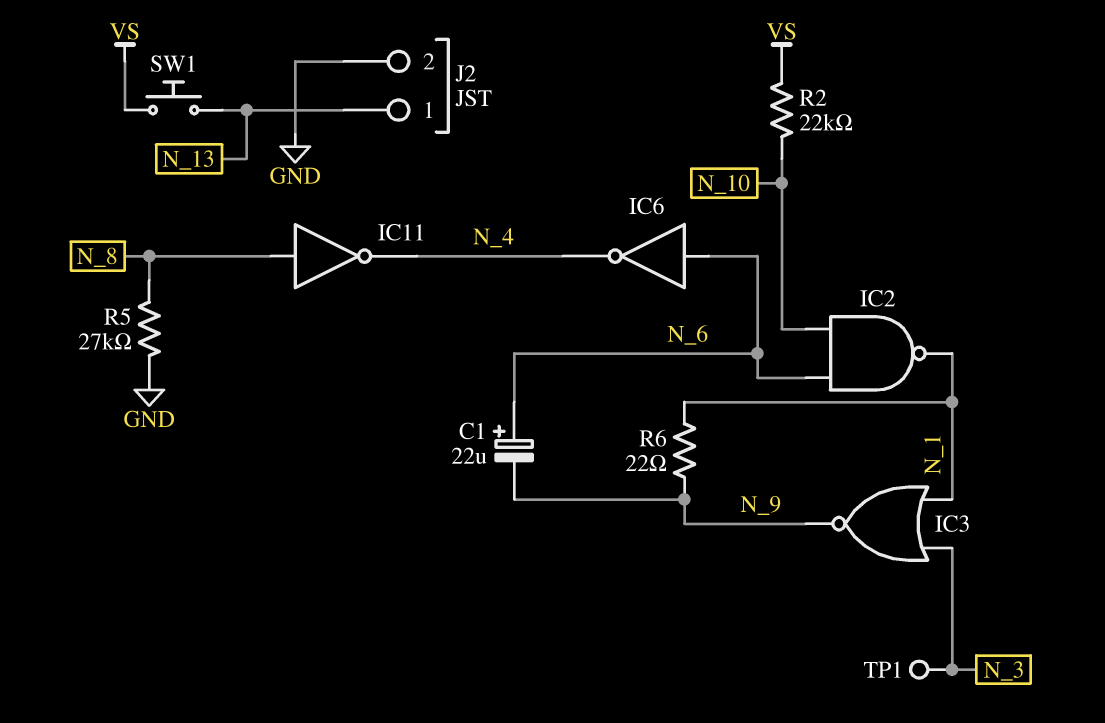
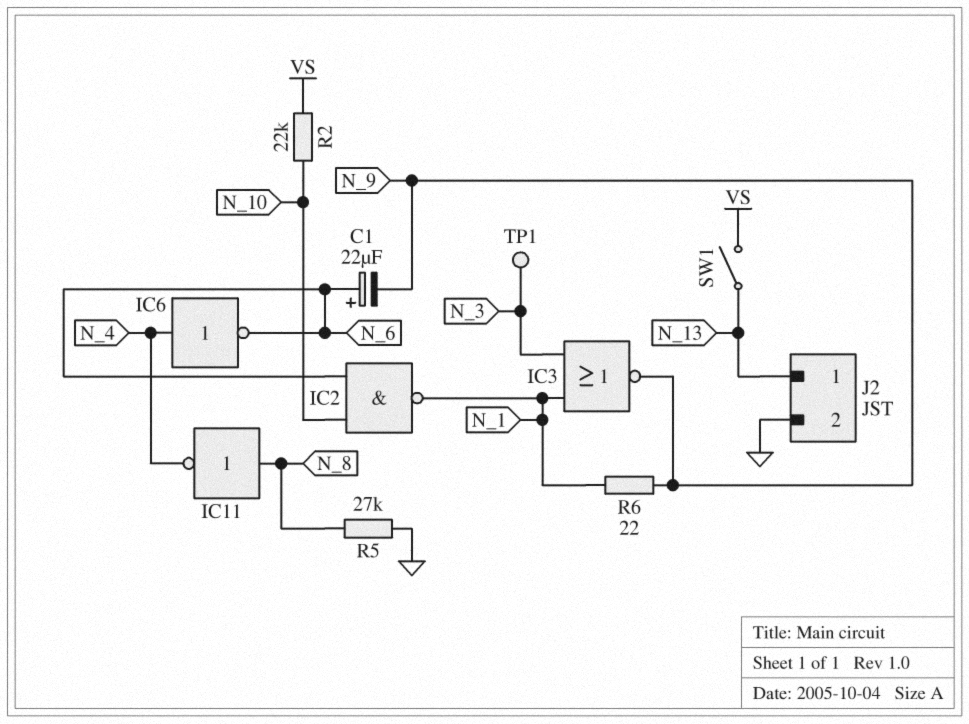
IC6: NOT (in N_6, out N_4) -> NOT (in N_4, out N_6)
SW1: button (N_13, VS) -> switch (N_13, VS)

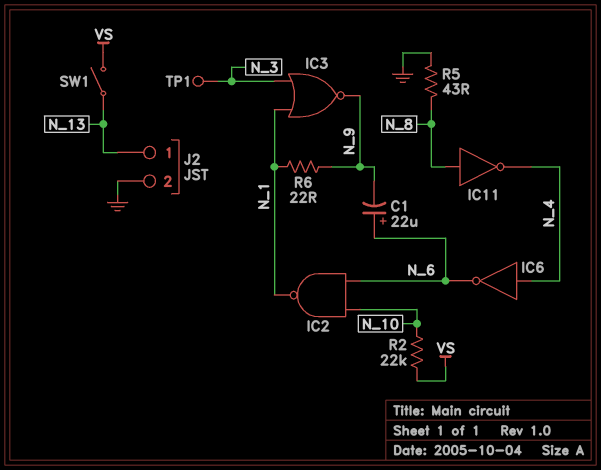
R5: 27k (GND, N_8) -> 43 (GND, N_8)

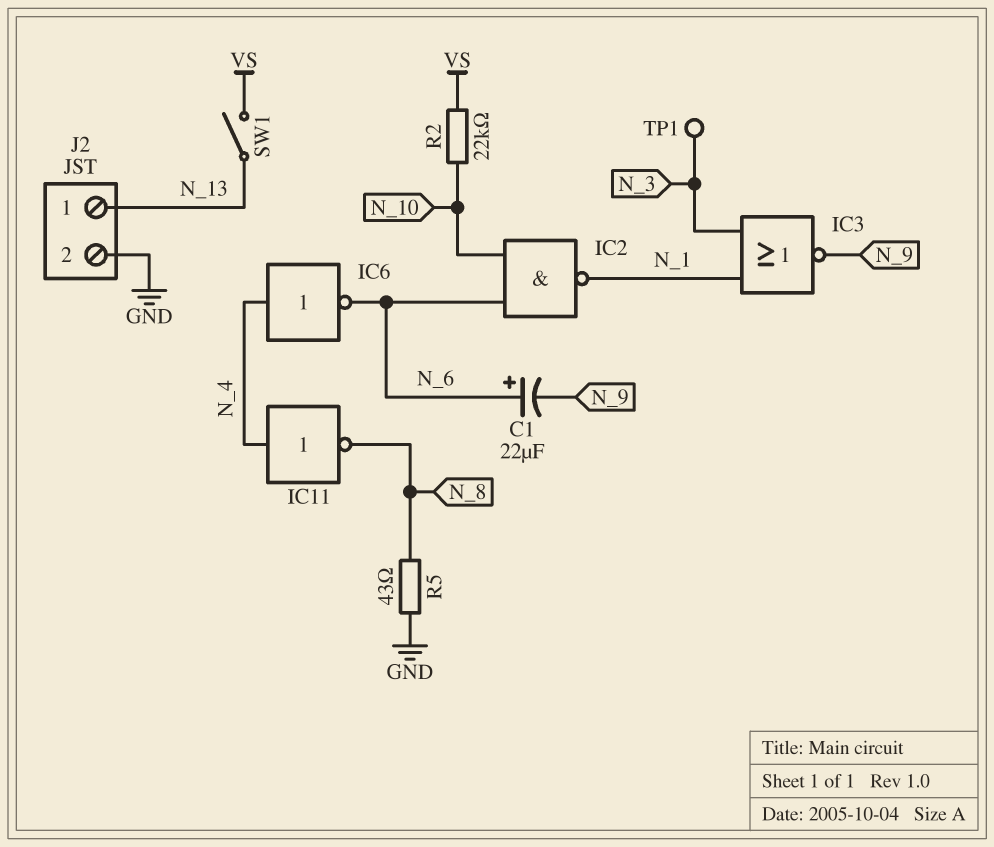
IC11: NOT (in N_8, out N_4) -> NOT (in N_4, out N_8)
R6: 22 (N_1, N_9) -> none

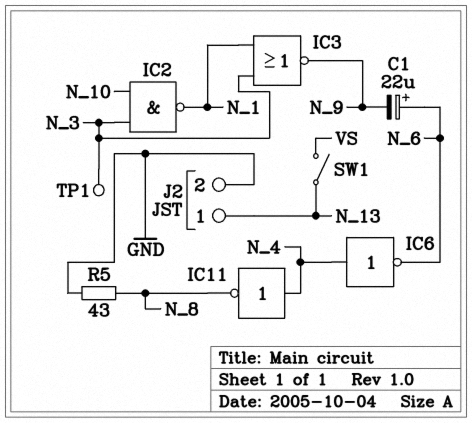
IC2: NAND (in N_6, in N_10, out N_1) -> NAND (in N_3, in N_10, out N_1)
R2: 22k (N_10, VS) -> none

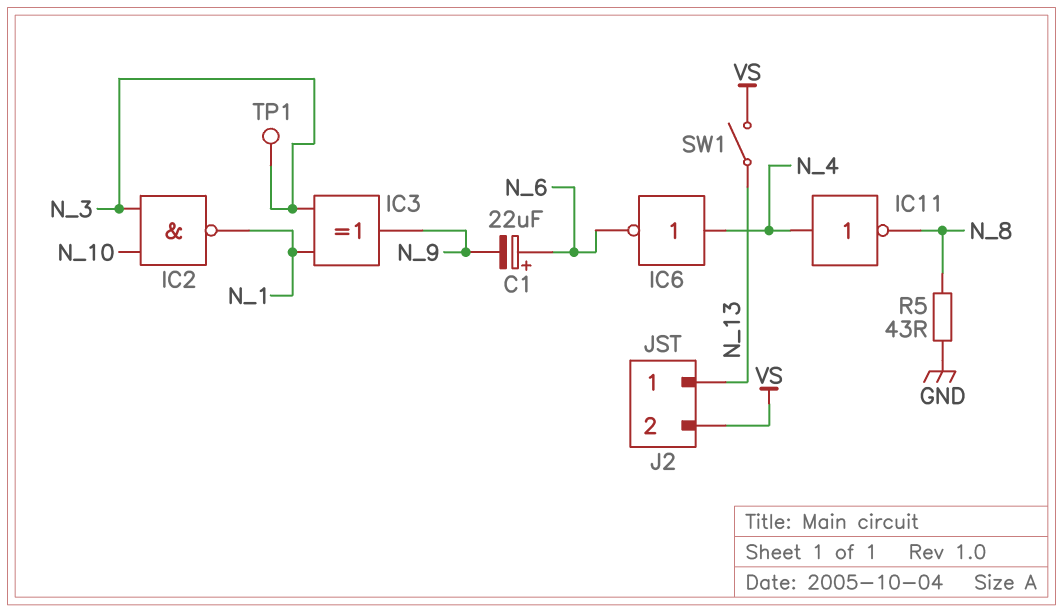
IC3: NOR (in N_1, in N_3, out N_9) -> XOR (in N_1, in N_3, out N_9)
J2 pin 2: GND -> VS

